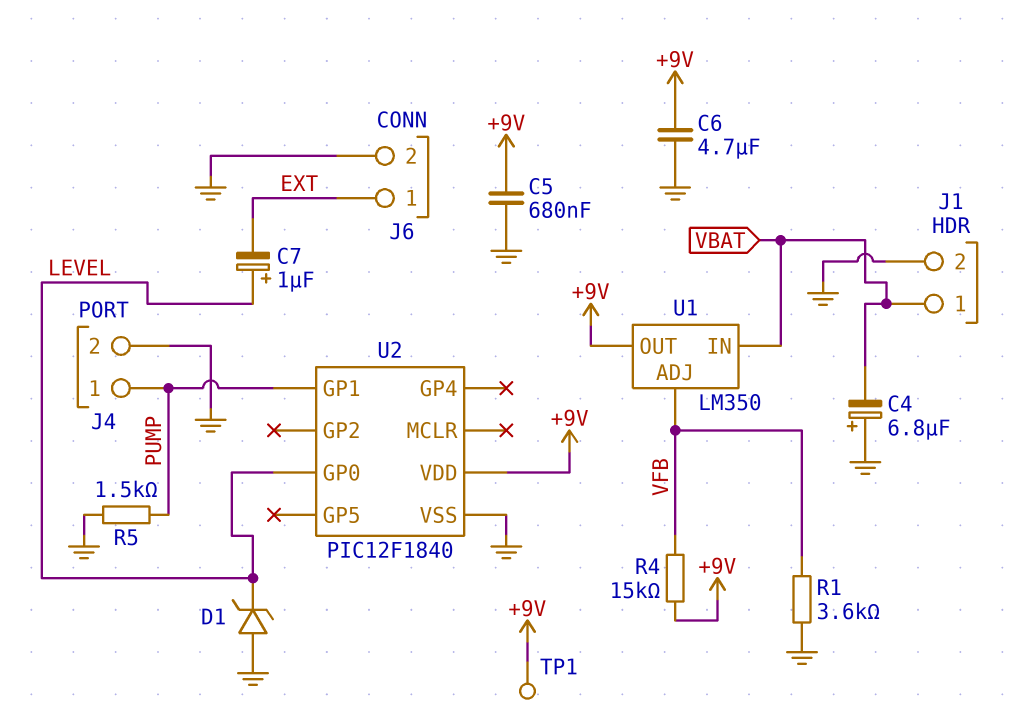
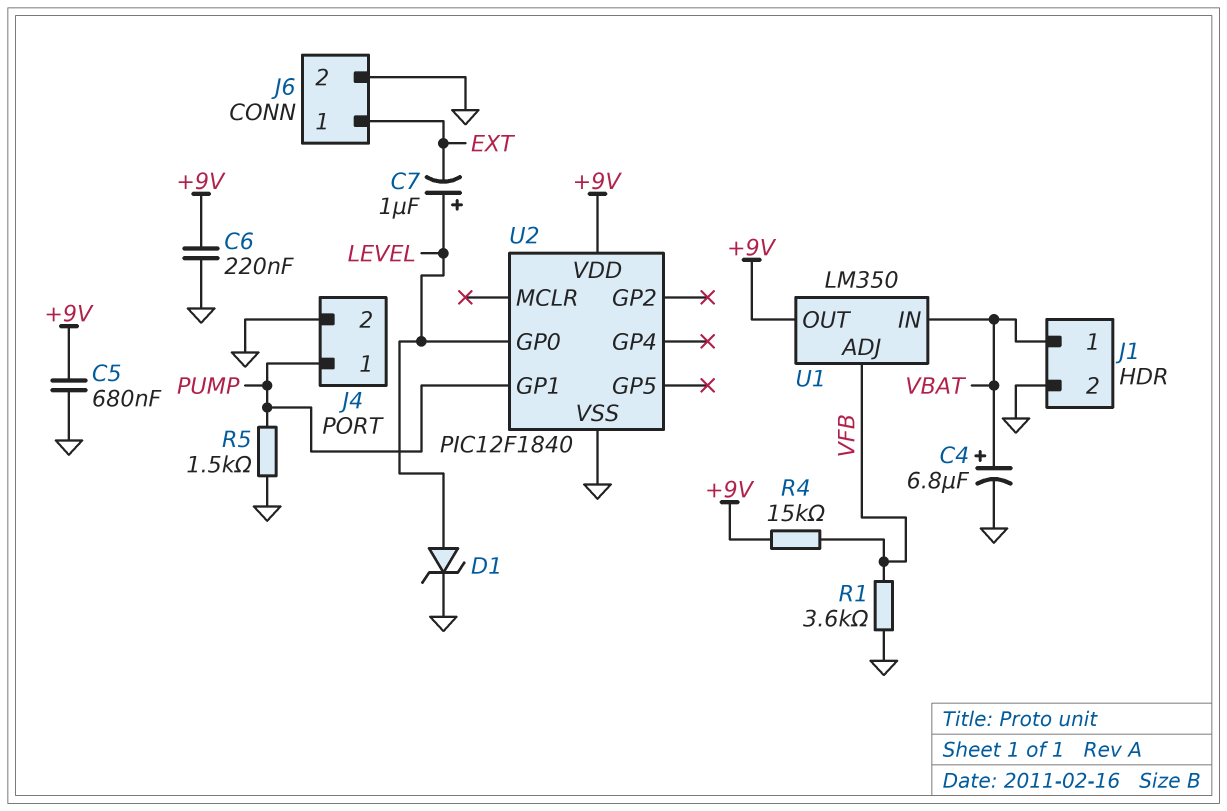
C4: 6.8uF (plus GND, minus VBAT) -> 6.8uF (plus VBAT, minus GND)
C6: 4.7uF (+9V, GND) -> 220nF (+9V, GND)
D1: zener (A GND, K LEVEL) -> zener (A LEVEL, K GND)
TP1: test point (+9V) -> none

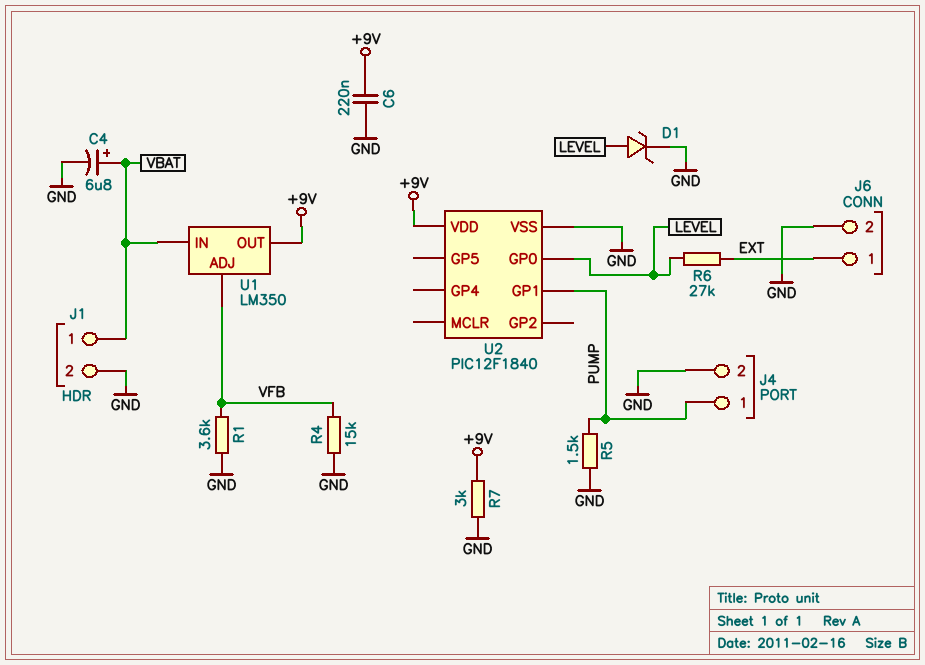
C5: 680nF (+9V, GND) -> none
C7: 1uF (plus LEVEL, minus EXT) -> none
R4: 15k (+9V, VFB) -> 15k (GND, VFB)
R6: none -> 27k (EXT, LEVEL)
R7: none -> 3k (+9V, GND)

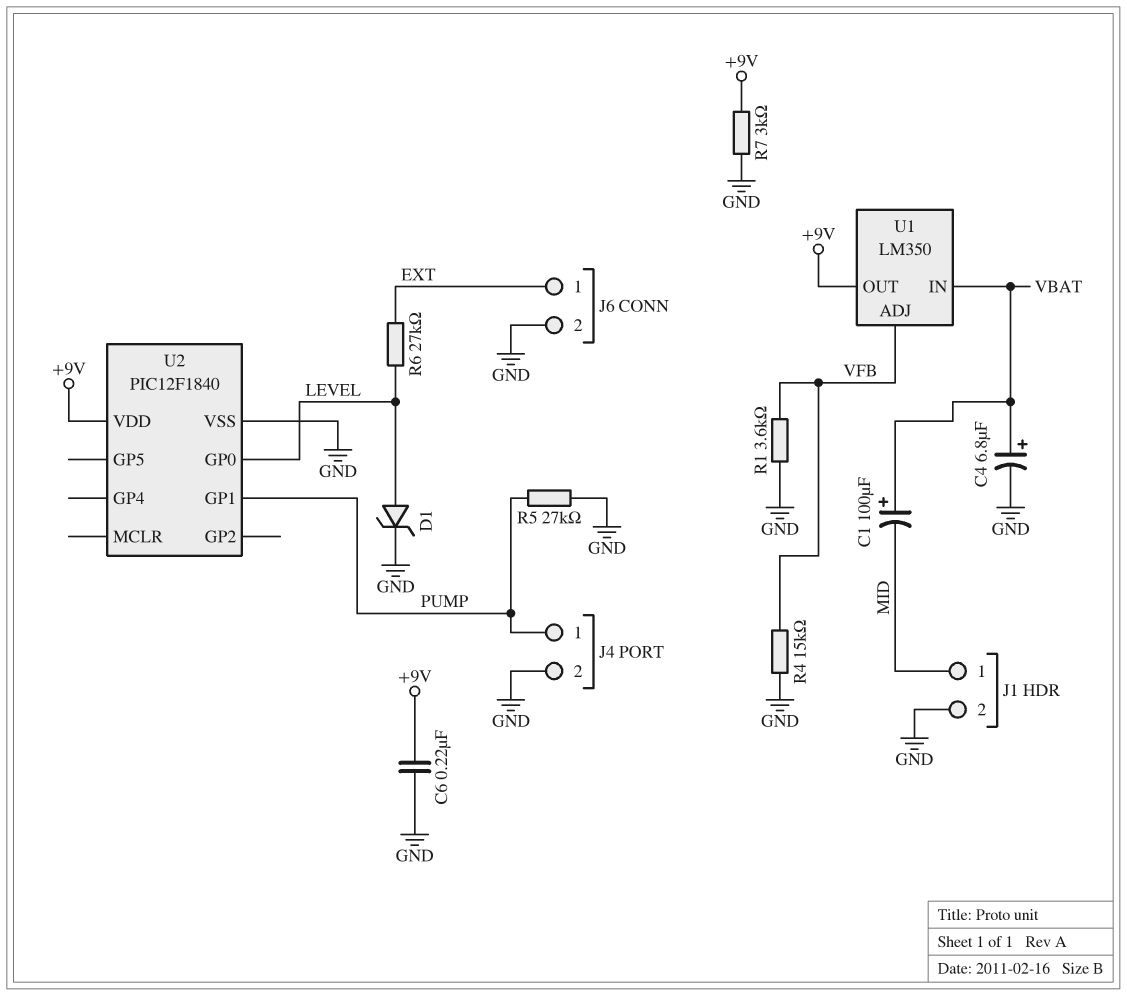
C1: none -> 100uF (plus VBAT, minus MID)
J1 pin 1: VBAT -> MID
R5: 1.5k (GND, PUMP) -> 27k (GND, PUMP)

